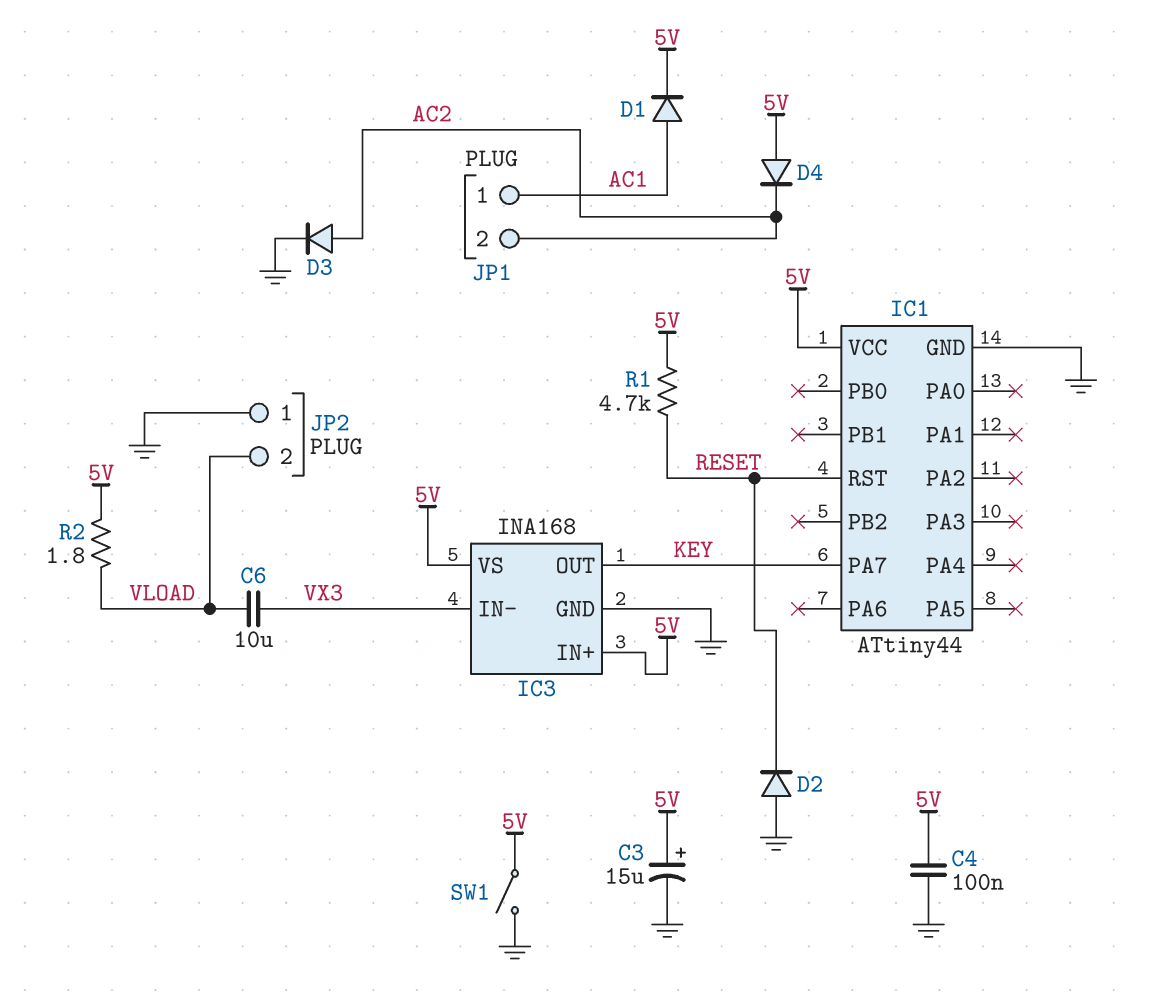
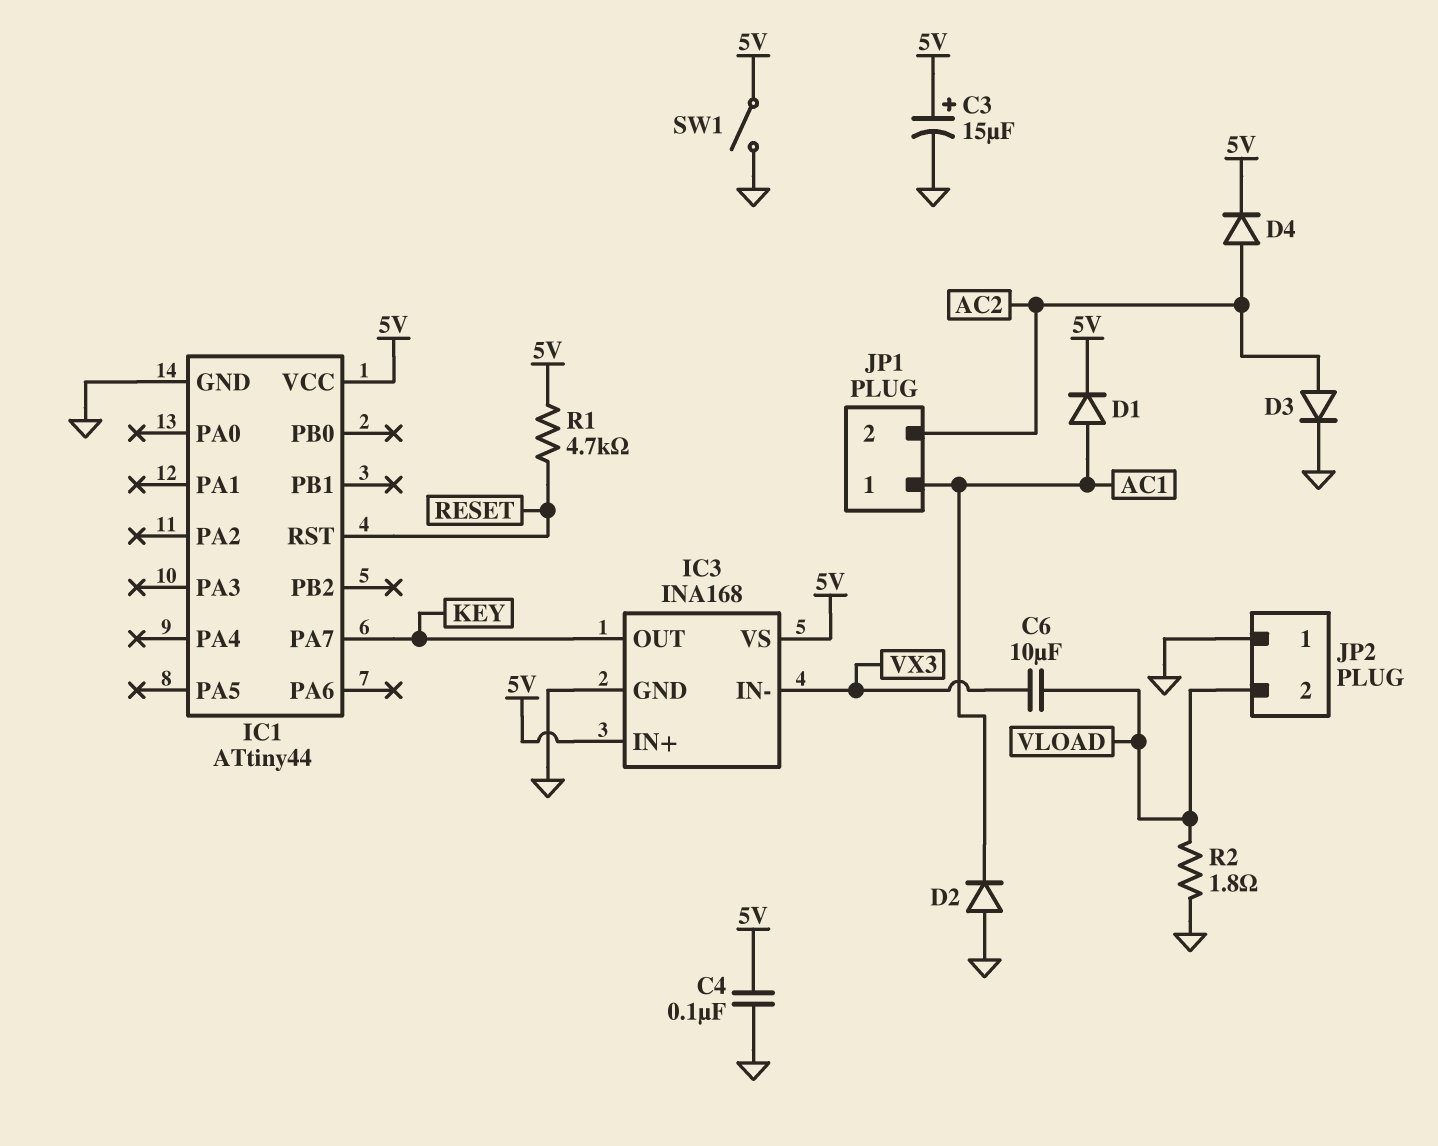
D2: diode (A GND, K RESET) -> diode (A GND, K AC1)
D4: diode (A 5V, K AC2) -> diode (A AC2, K 5V)
R2: 1.8 (5V, VLOAD) -> 1.8 (GND, VLOAD)

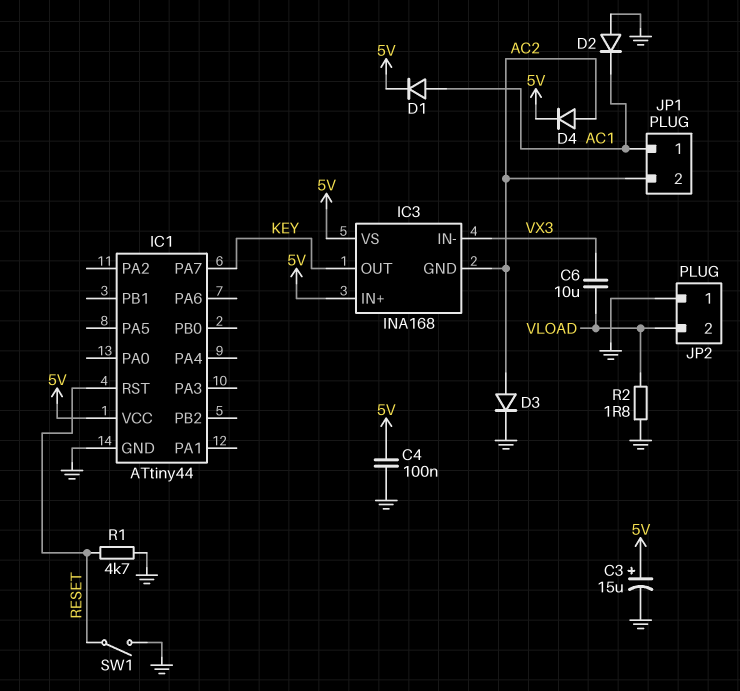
IC3 pin GND: GND -> AC2
R1: 4.7k (5V, RESET) -> 4.7k (GND, RESET)
SW1: switch (5V, GND) -> switch (GND, RESET)

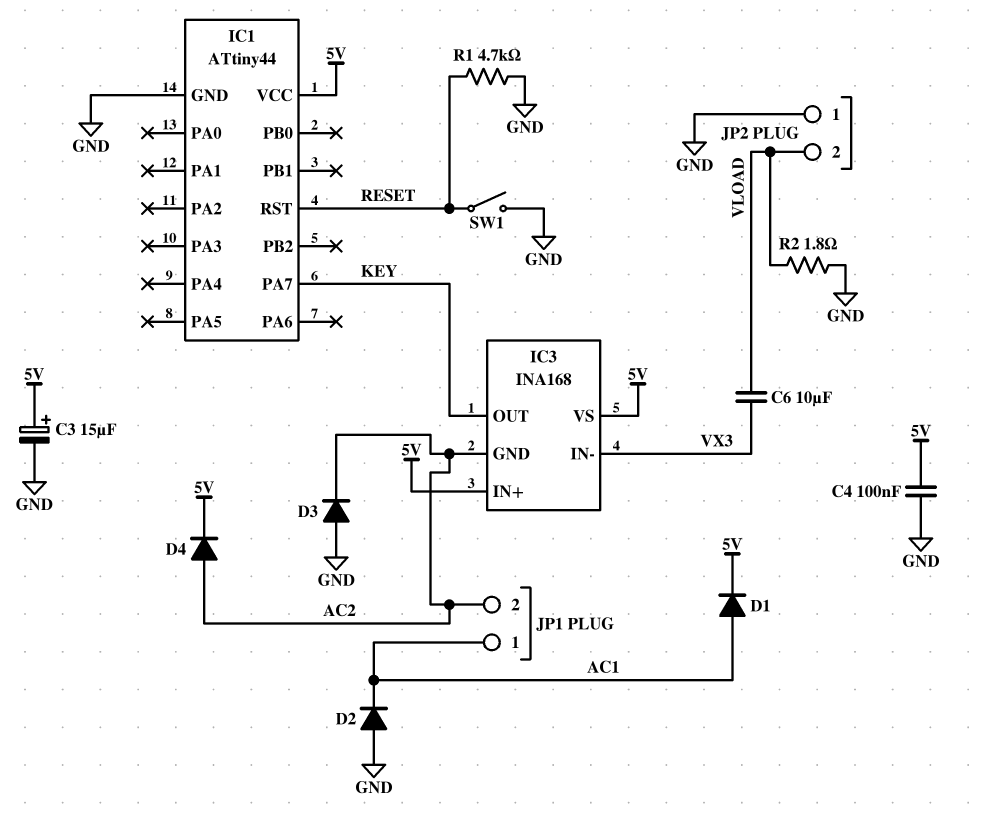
D3: diode (A AC2, K GND) -> diode (A GND, K AC2)

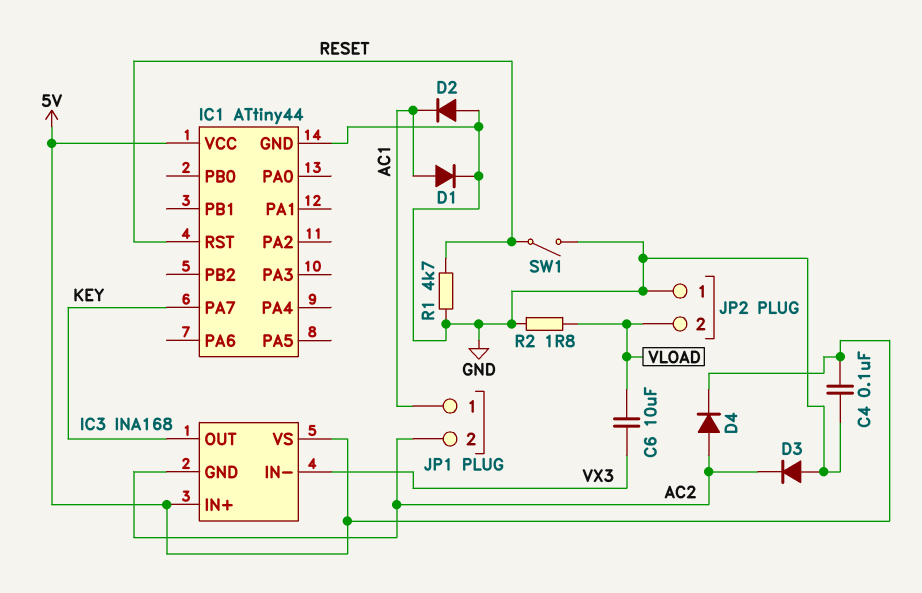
C3: 15uF (plus 5V, minus GND) -> none
D1: diode (A AC1, K 5V) -> diode (A AC1, K GND)

